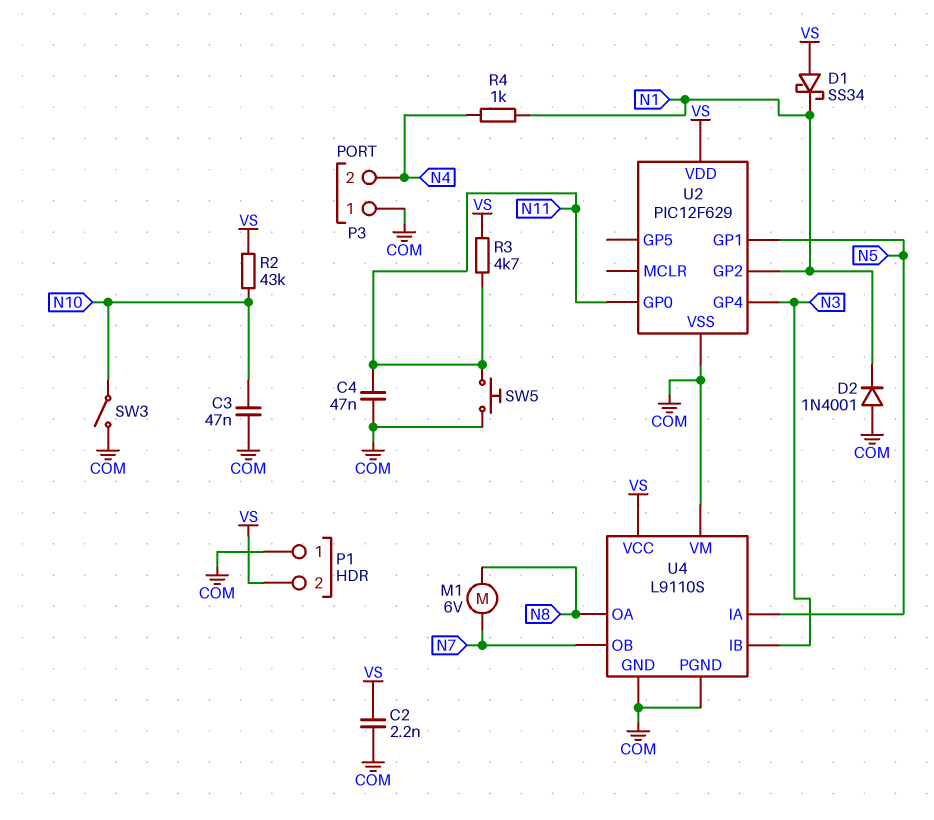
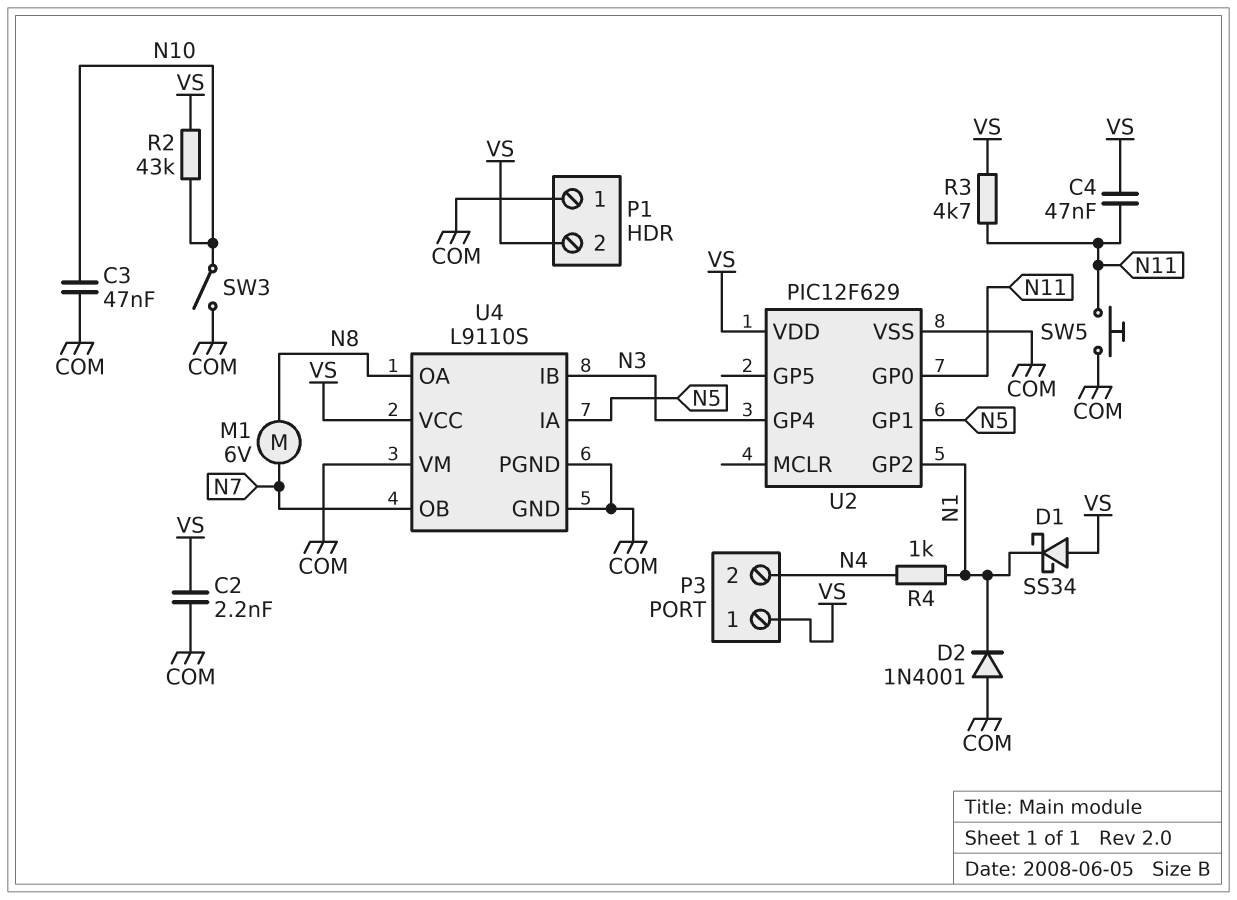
C4: 47nF (COM, N11) -> 47nF (N11, VS)
P3 pin 1: COM -> VS

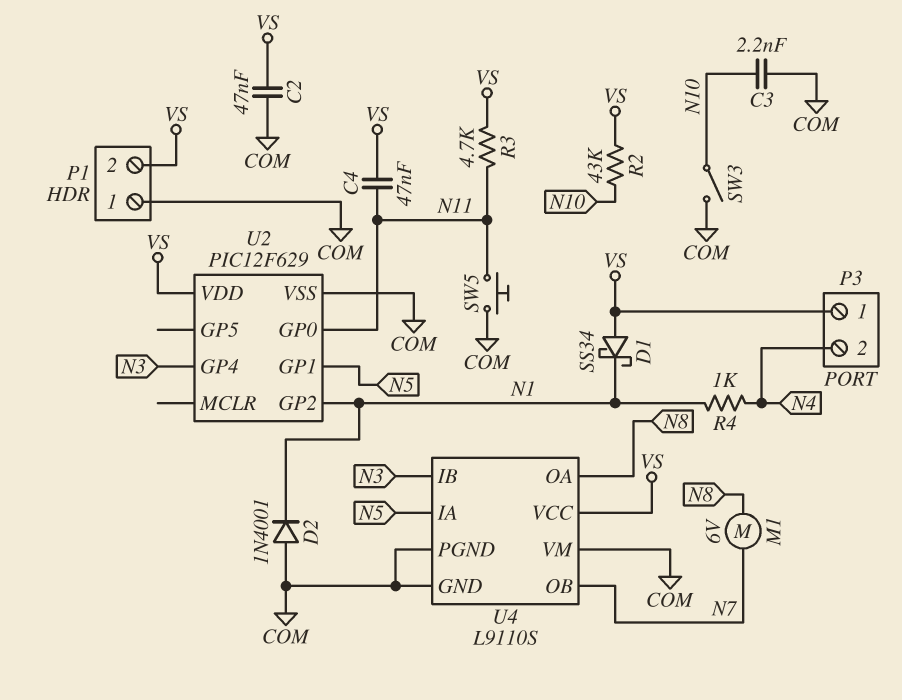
C2: 2.2nF (COM, VS) -> 47nF (COM, VS)
C3: 47nF (COM, N10) -> 2.2nF (COM, N10)

